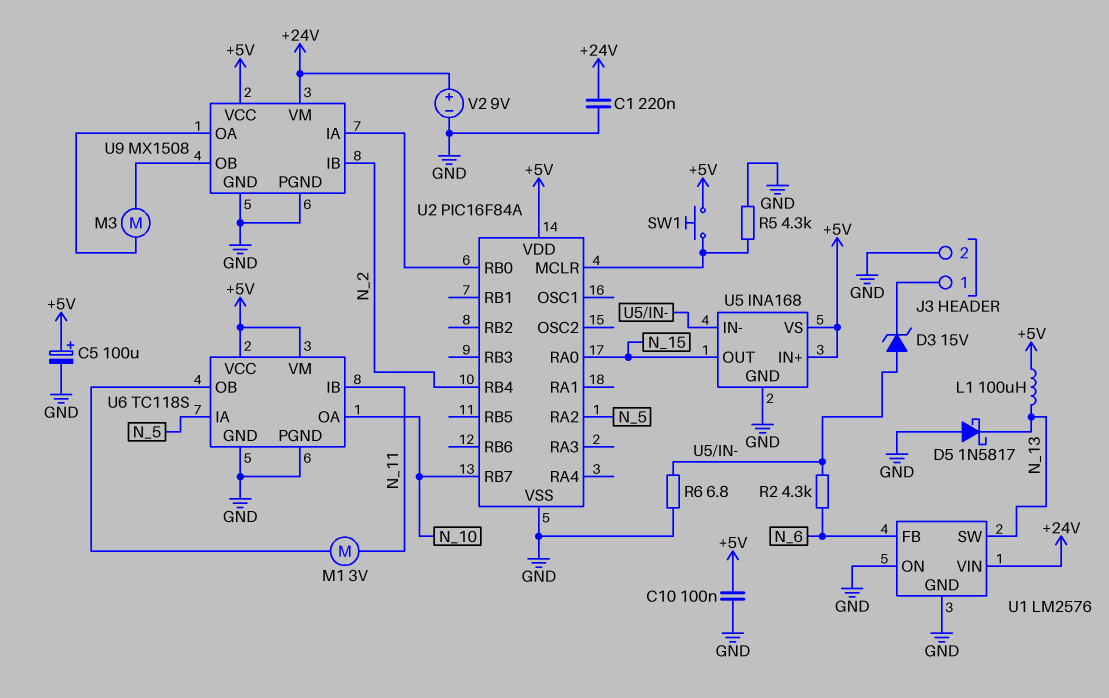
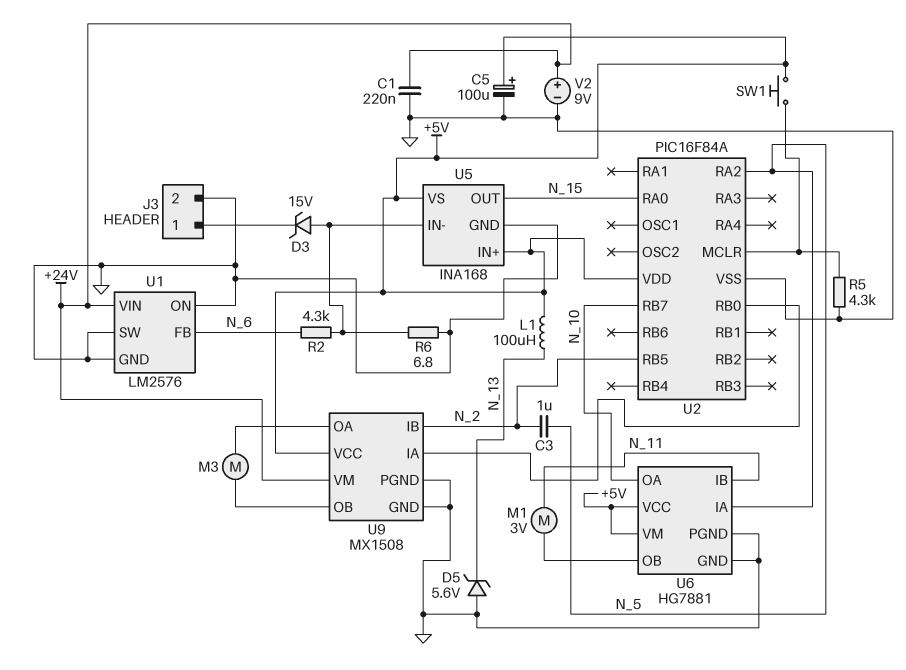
C3: none -> 1uF (N_2, N_5)
C10: 100nF (+5V, GND) -> none
D5: schottky 1N5817 (A GND, K N_13) -> zener 5.6V (A GND, K N_13)
U1 pin SW: N_13 -> GND
U2 pin RB4: N_2 -> none
U2 pin RB5: none -> N_2
U6: TC118S -> HG7881

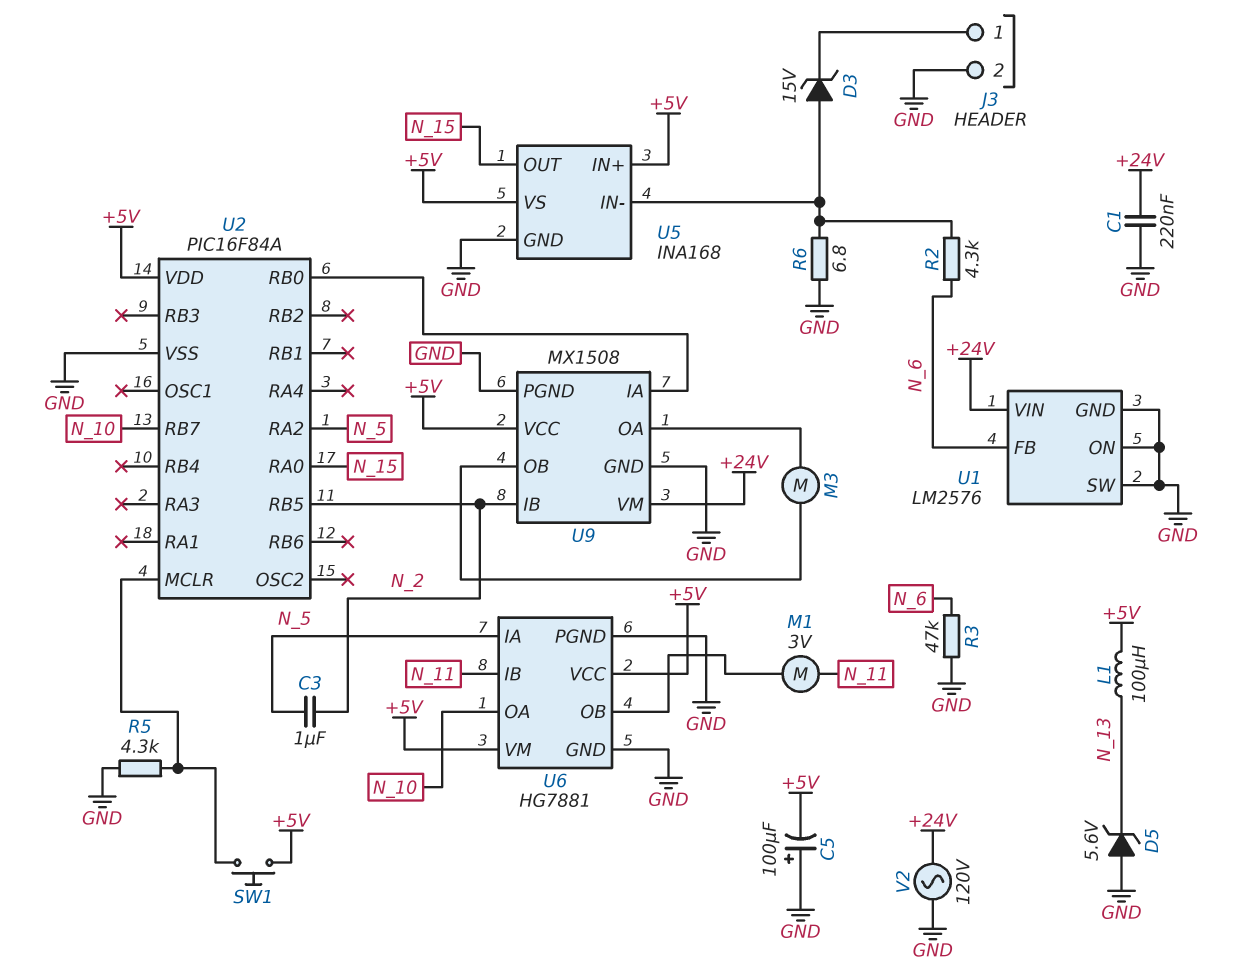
C5: 100uF (plus +5V, minus GND) -> 100uF (plus GND, minus +5V)
R3: none -> 47k (GND, N_6)
V2: 9V (plus +24V, minus GND) -> AC 120V (+24V, GND)

